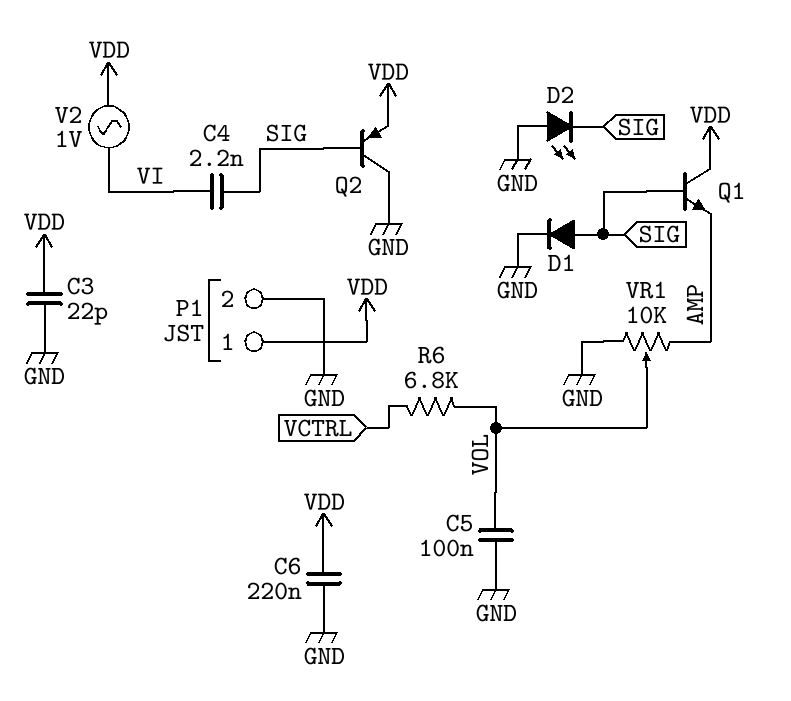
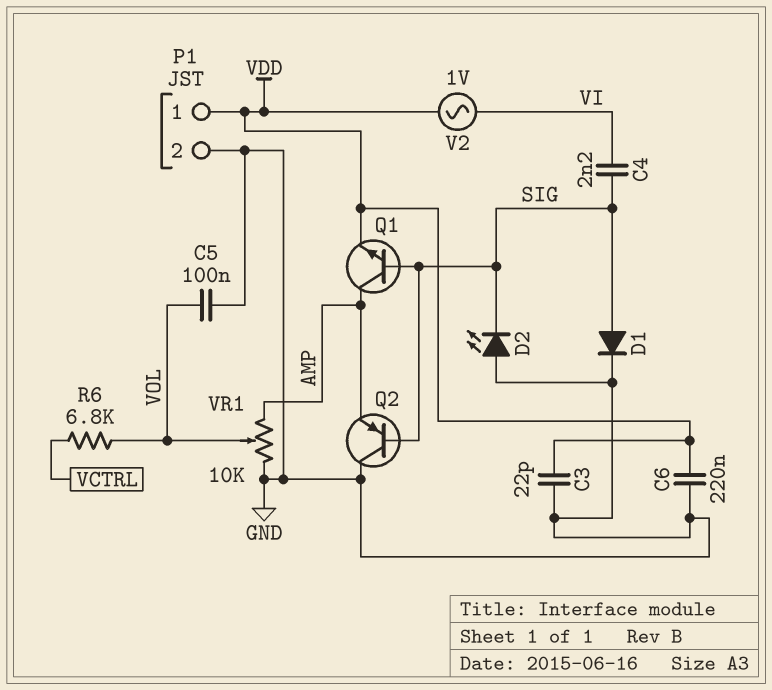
Q1: NPN (B SIG, C VDD, E AMP) -> NPN (B SIG, C AMP, E VDD)
Q2: PNP (B SIG, C GND, E VDD) -> PNP (B SIG, C GND, E AMP)

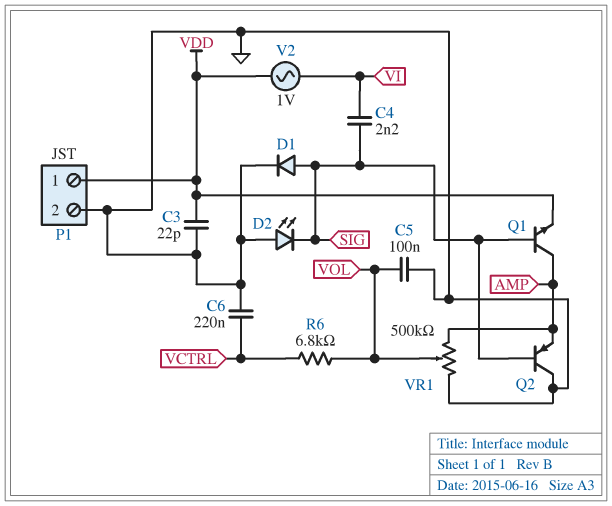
C6: 220nF (GND, VDD) -> 220nF (GND, VCTRL)
VR1: 10k (AMP, GND, wiper VOL) -> 500k (AMP, GND, wiper VOL)

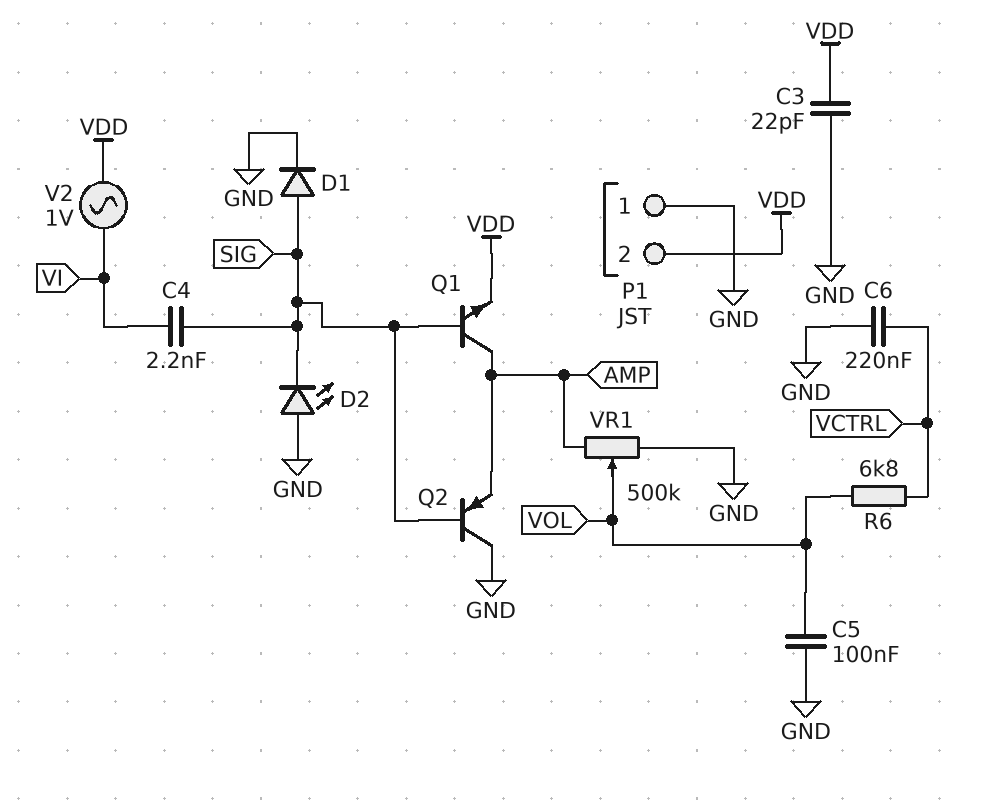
P1 pin 1: VDD -> GND
P1 pin 2: GND -> VDD

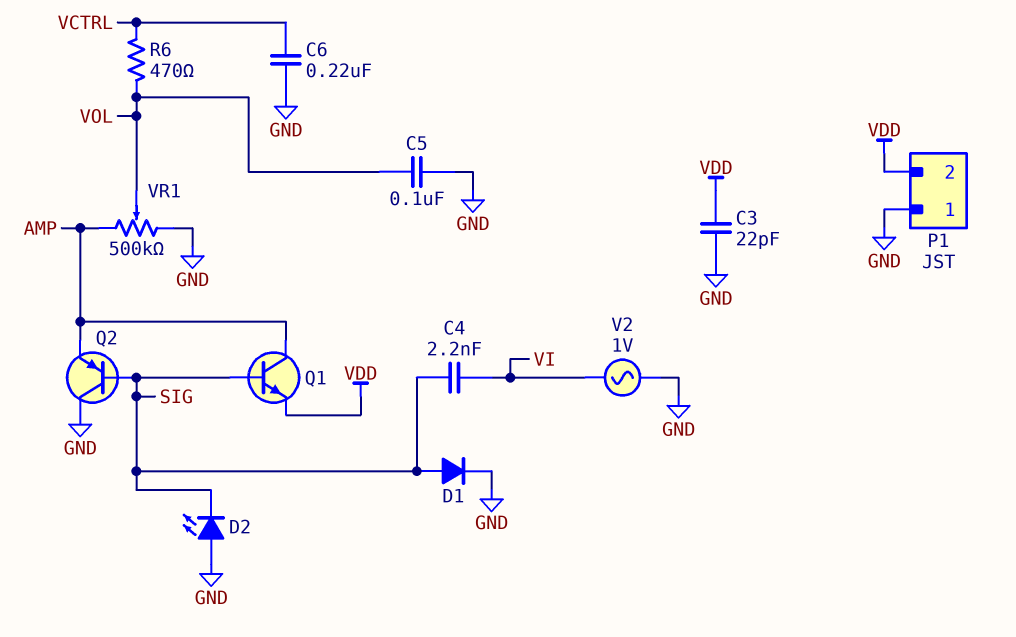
R6: 6.8k (VCTRL, VOL) -> 470 (VCTRL, VOL)
V2: AC 1V (VDD, VI) -> AC 1V (GND, VI)

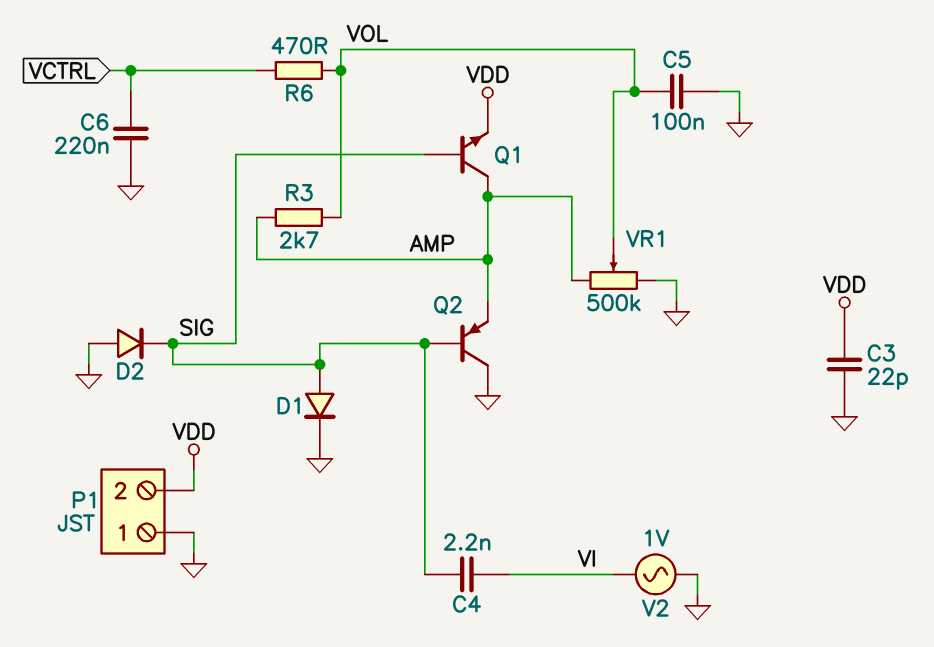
D2: LED (A GND, K SIG) -> diode (A GND, K SIG)
R3: none -> 2.7k (AMP, VOL)

